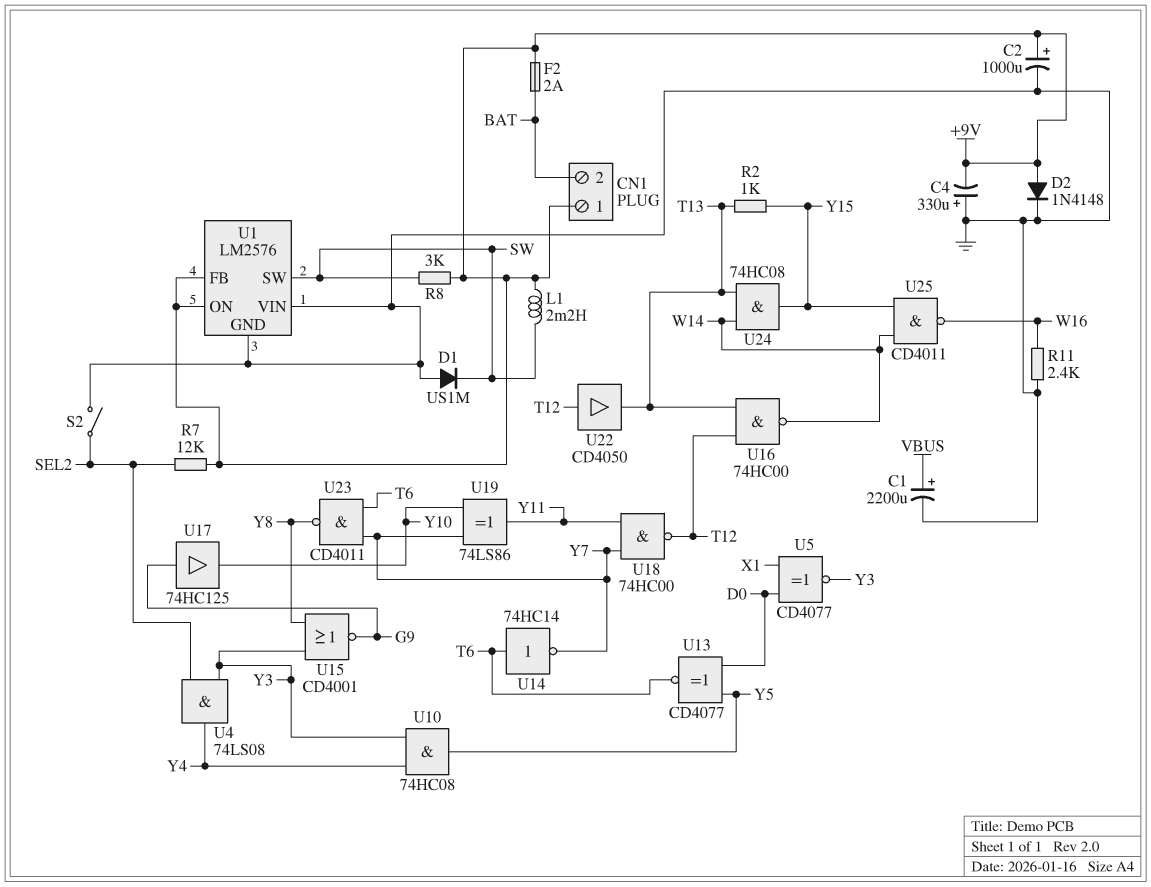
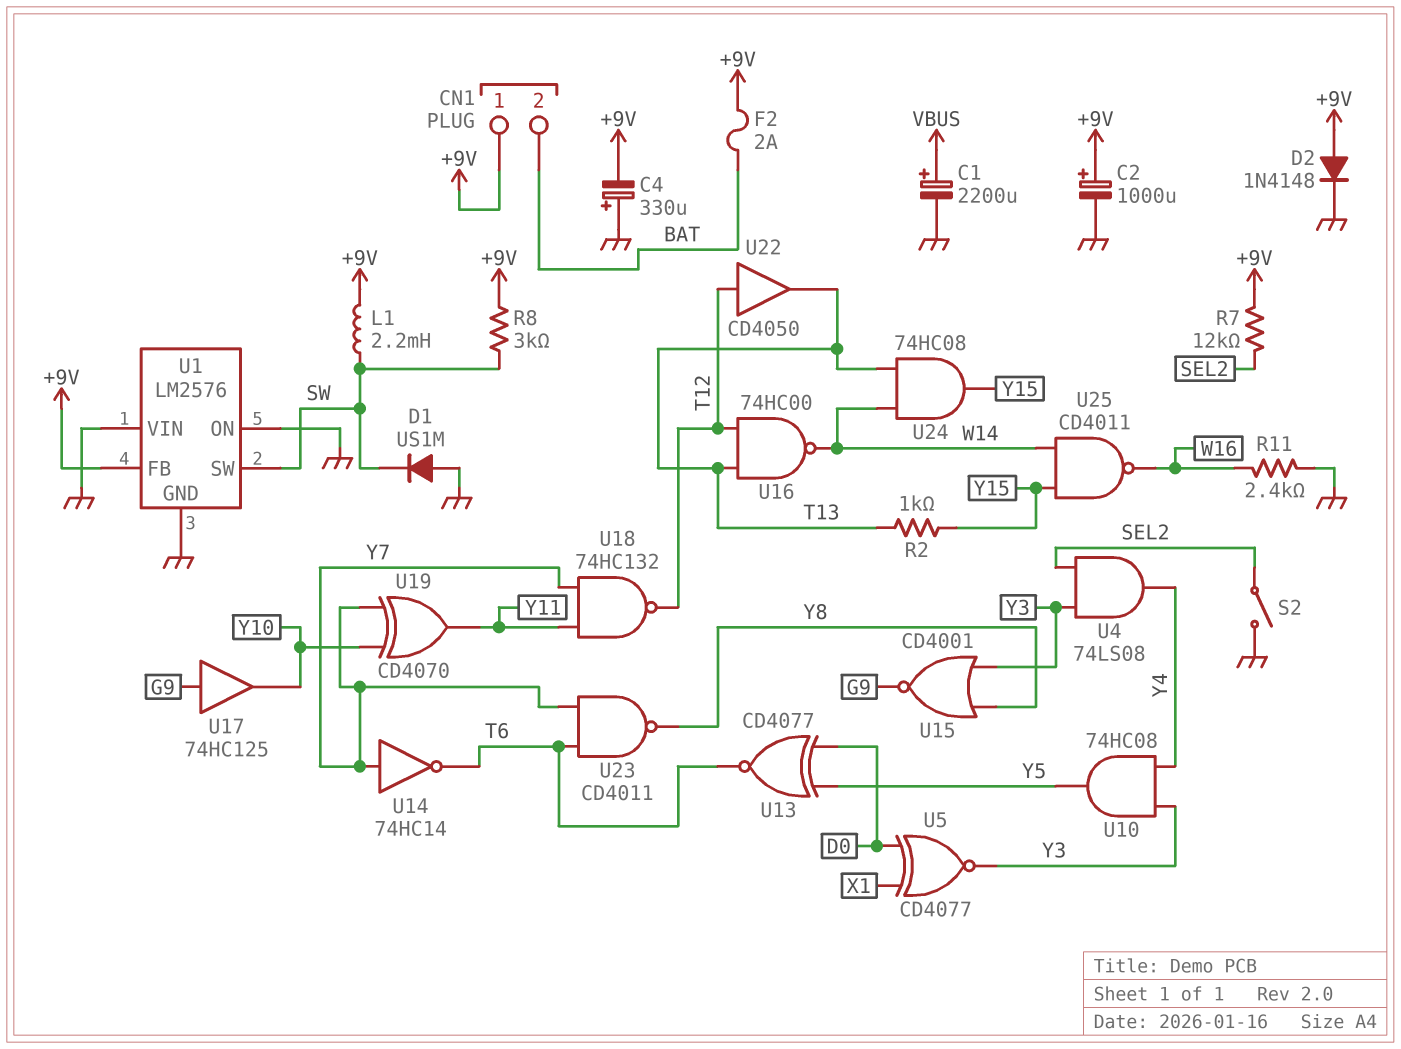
U1 pin ON: +9V -> GND
U14: NOT 74HC14 (in T6, out Y7) -> NOT 74HC14 (in Y7, out T6)
U18: NAND 74HC00 (in Y7, in Y11, out T12) -> NAND 74HC132 (in Y7, in Y11, out T12)
U19: XOR 74LS86 (in Y7, in Y10, out Y11) -> XOR CD4070 (in Y7, in Y10, out Y11)

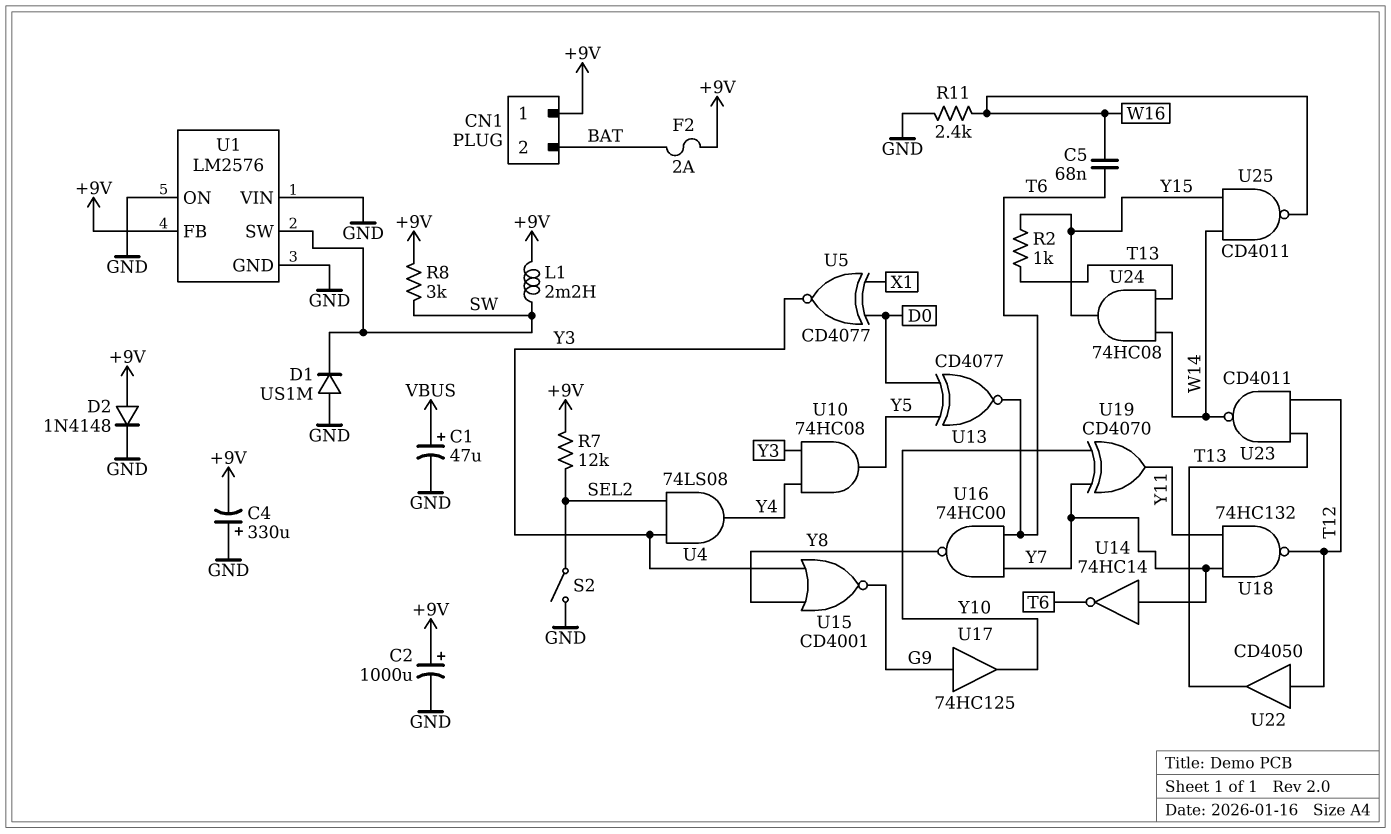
C1: 2200uF (plus VBUS, minus GND) -> 47uF (plus VBUS, minus GND)
C5: none -> 68nF (T6, W16)
U16: NAND 74HC00 (in T12, in T13, out W14) -> NAND 74HC00 (in T6, in Y7, out Y8)
U23: NAND CD4011 (in T6, in Y7, out Y8) -> NAND CD4011 (in T12, in T13, out W14)

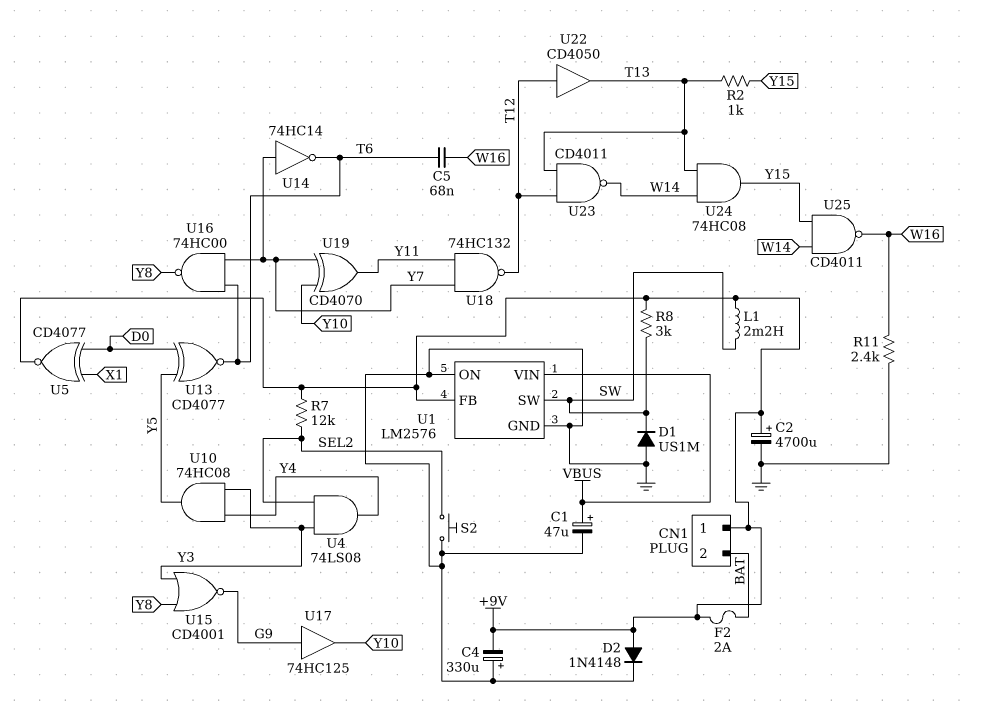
C2: 1000uF (plus +9V, minus GND) -> 4700uF (plus +9V, minus GND)
S2: switch (GND, SEL2) -> button (GND, SEL2)
U1 pin VIN: GND -> VBUS
U5: XNOR CD4077 (in D0, in X1, out Y3) -> XNOR CD4077 (in D0, in X1, out +9V)

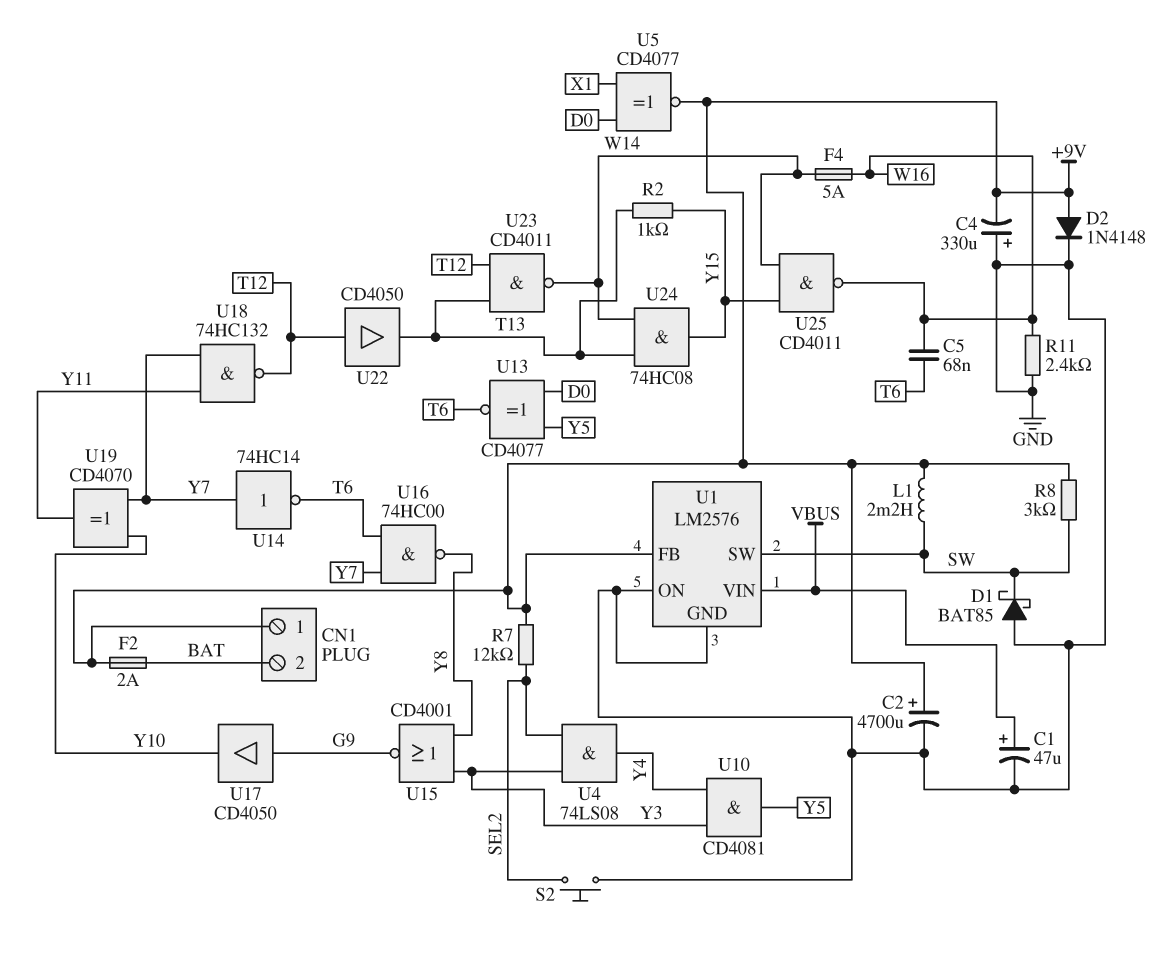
D1: diode US1M (A GND, K SW) -> schottky BAT85 (A GND, K SW)
F4: none -> 5A (W14, W16)
U10: AND 74HC08 (in Y3, in Y4, out Y5) -> AND CD4081 (in Y3, in Y4, out Y5)
U17: buffer 74HC125 (in G9, out Y10) -> buffer CD4050 (in G9, out Y10)

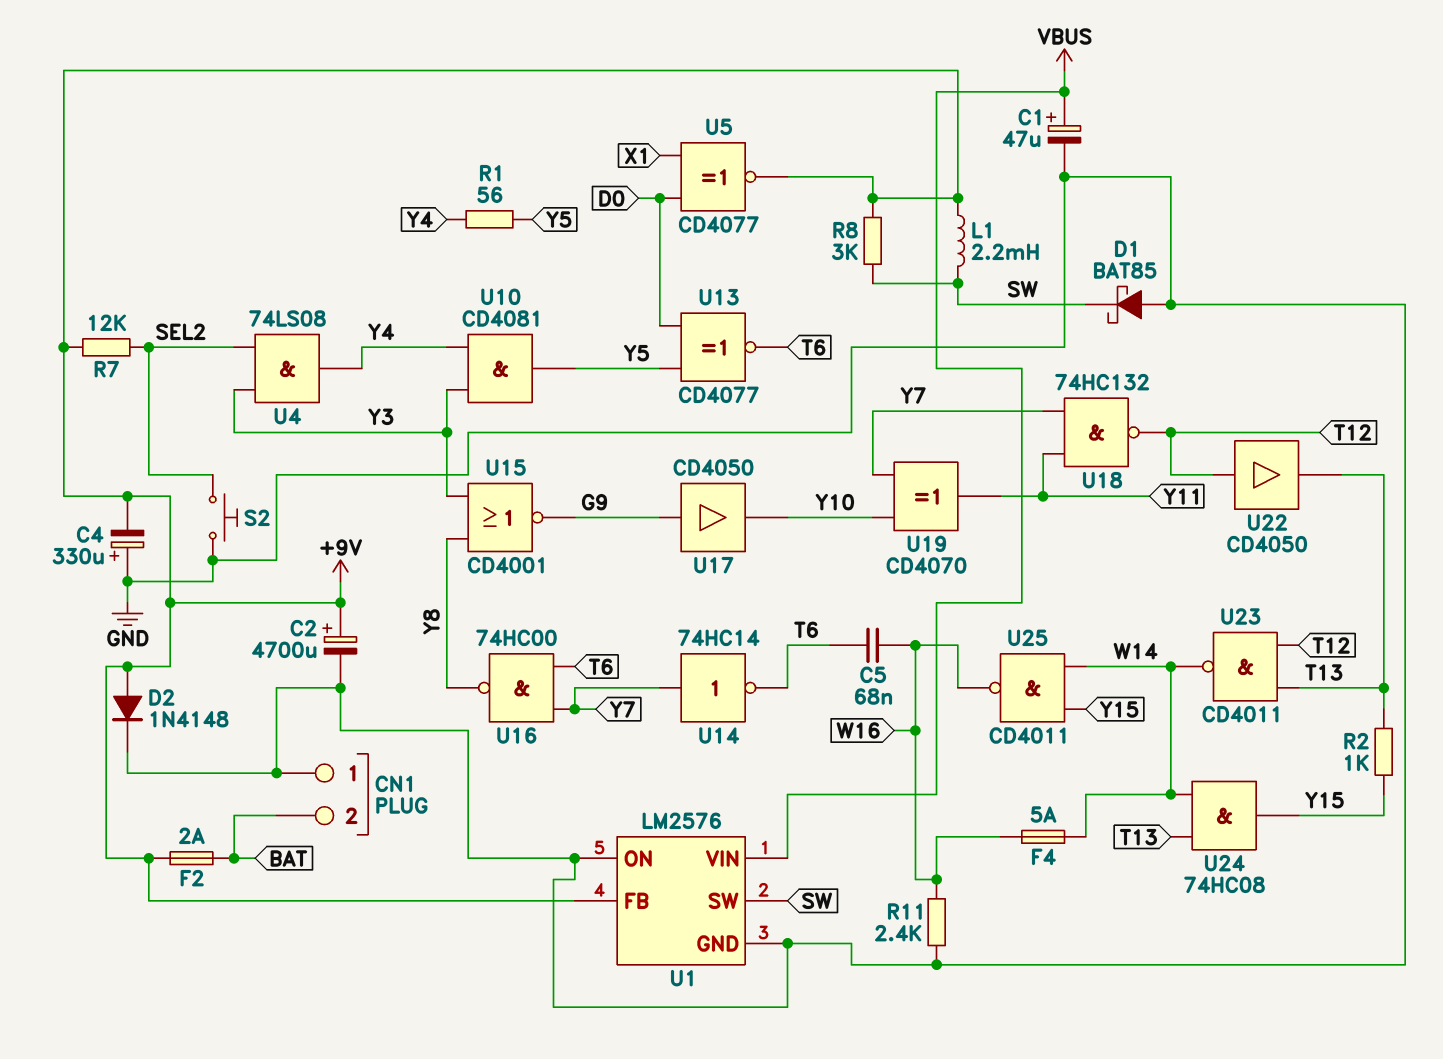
CN1 pin 1: +9V -> GND
R1: none -> 56 (Y4, Y5)

